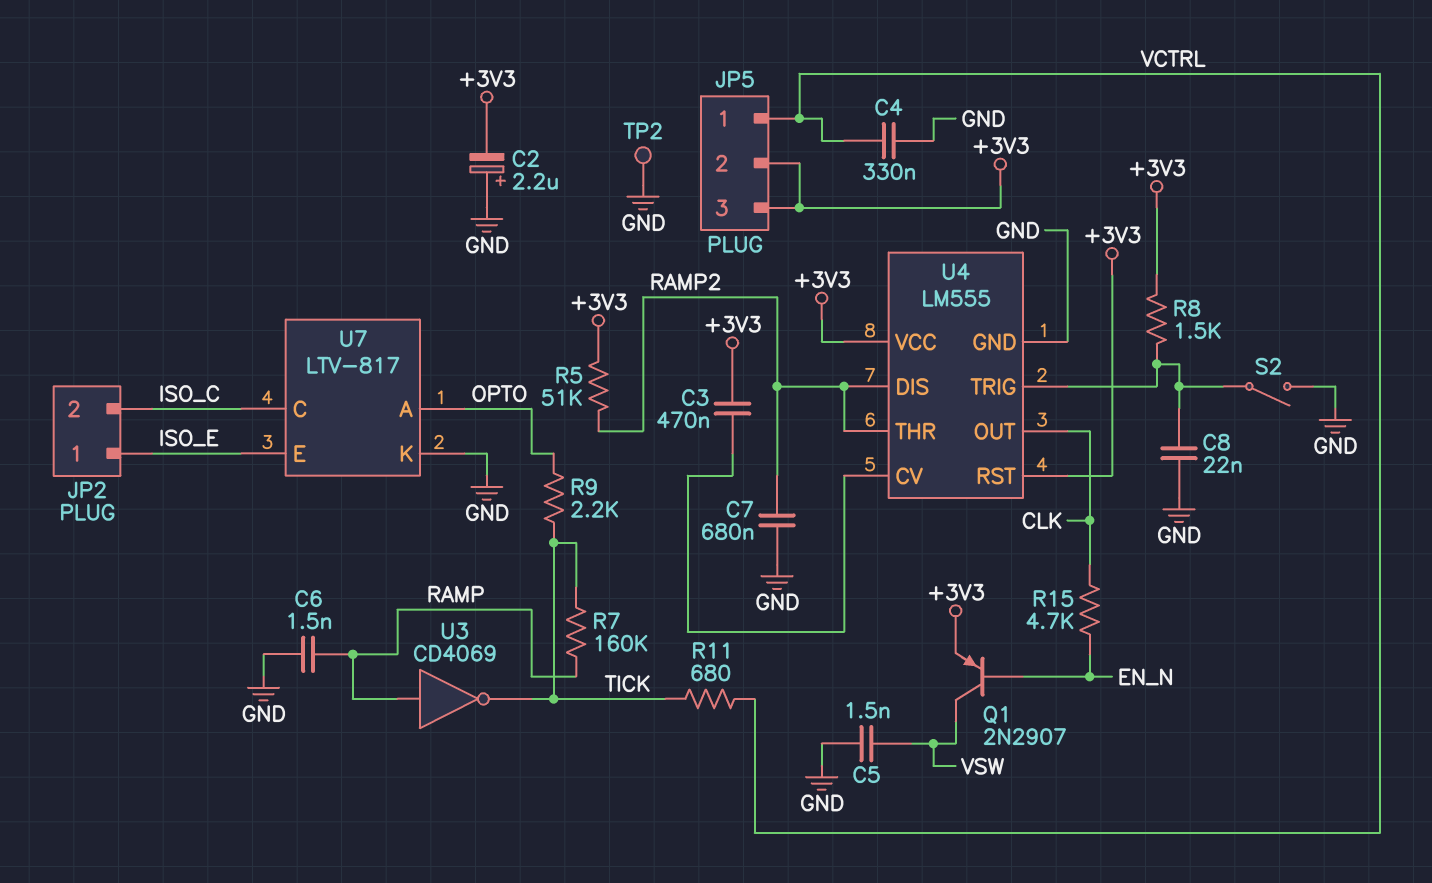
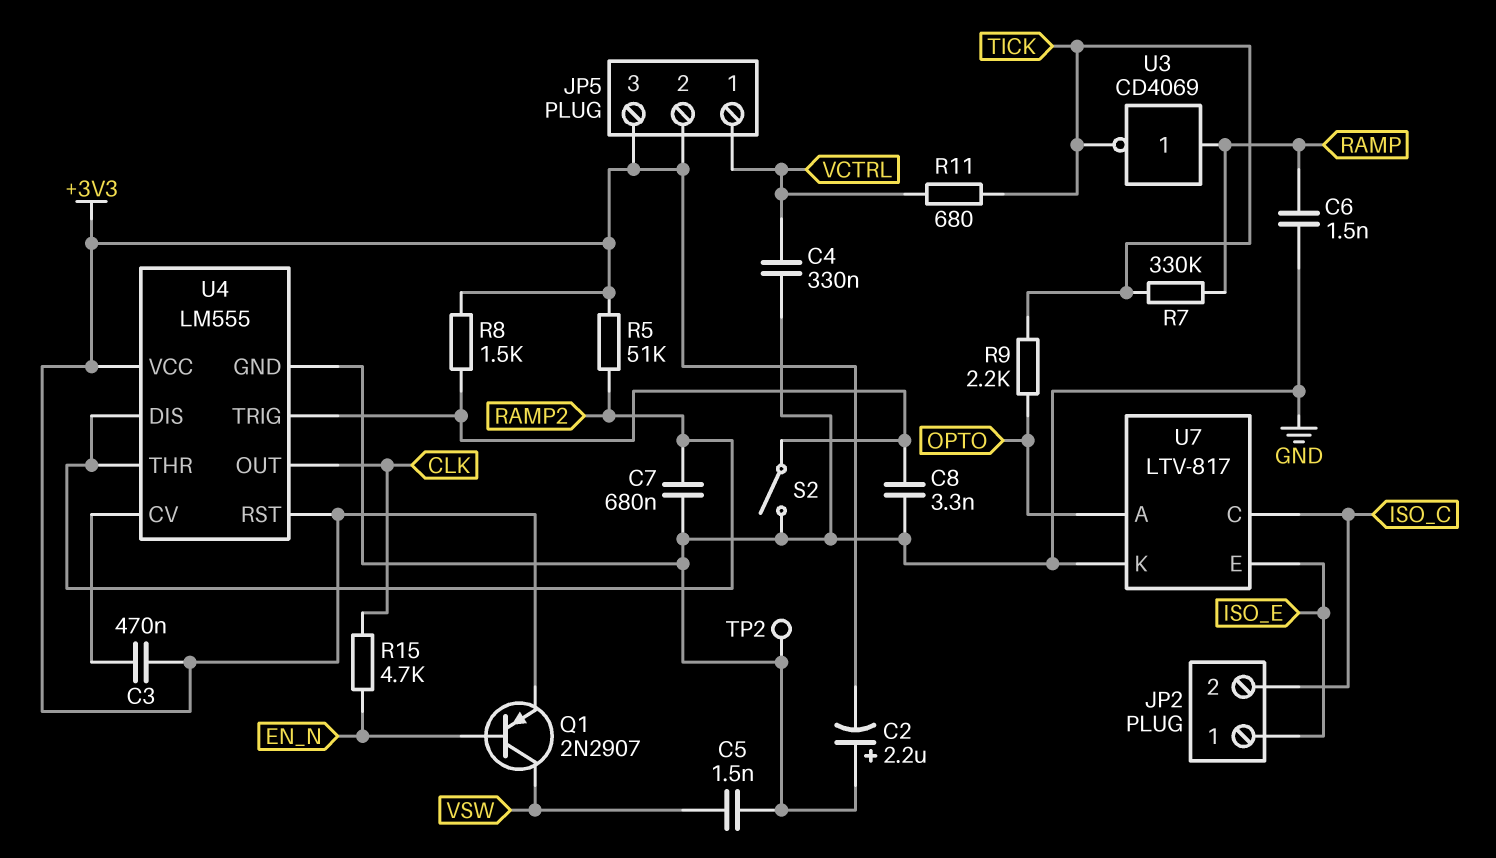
C8: 22nF (GND, U4/TRIG) -> 3.3nF (GND, U4/TRIG)
R7: 160k (RAMP, TICK) -> 330k (RAMP, TICK)

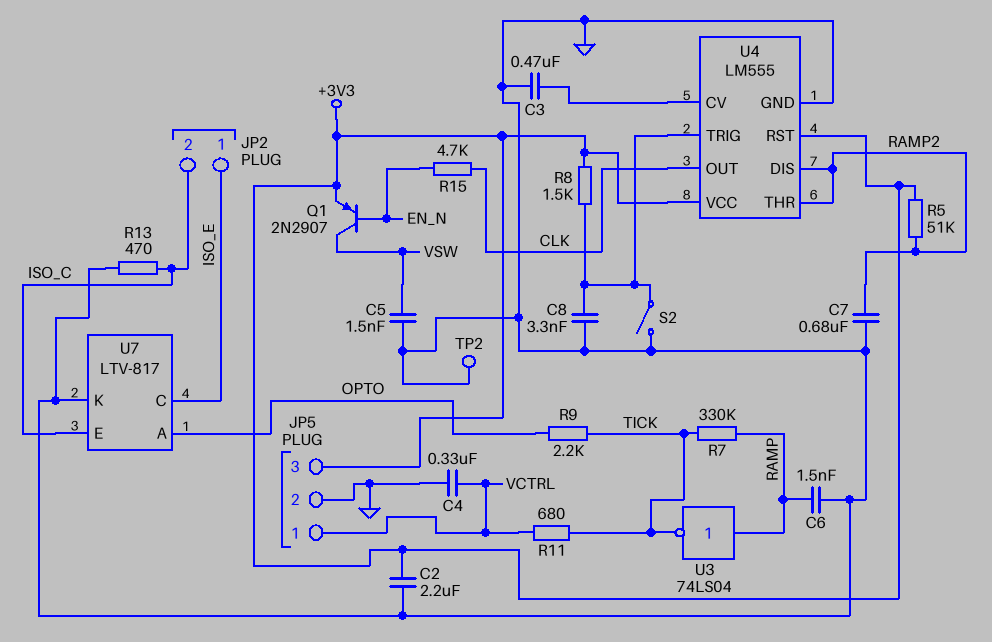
C2: 2.2uF (plus GND, minus +3V3) -> 2.2uF (+3V3, GND)
C3: 470nF (+3V3, U4/CV) -> 470nF (GND, U4/CV)
JP5 pin 2: +3V3 -> GND
R13: none -> 470 (GND, ISO_C)
U3: NOT CD4069 (in RAMP, out TICK) -> NOT 74LS04 (in RAMP, out TICK)
U7 pin C: ISO_C -> ISO_E
U7 pin E: ISO_E -> ISO_C

